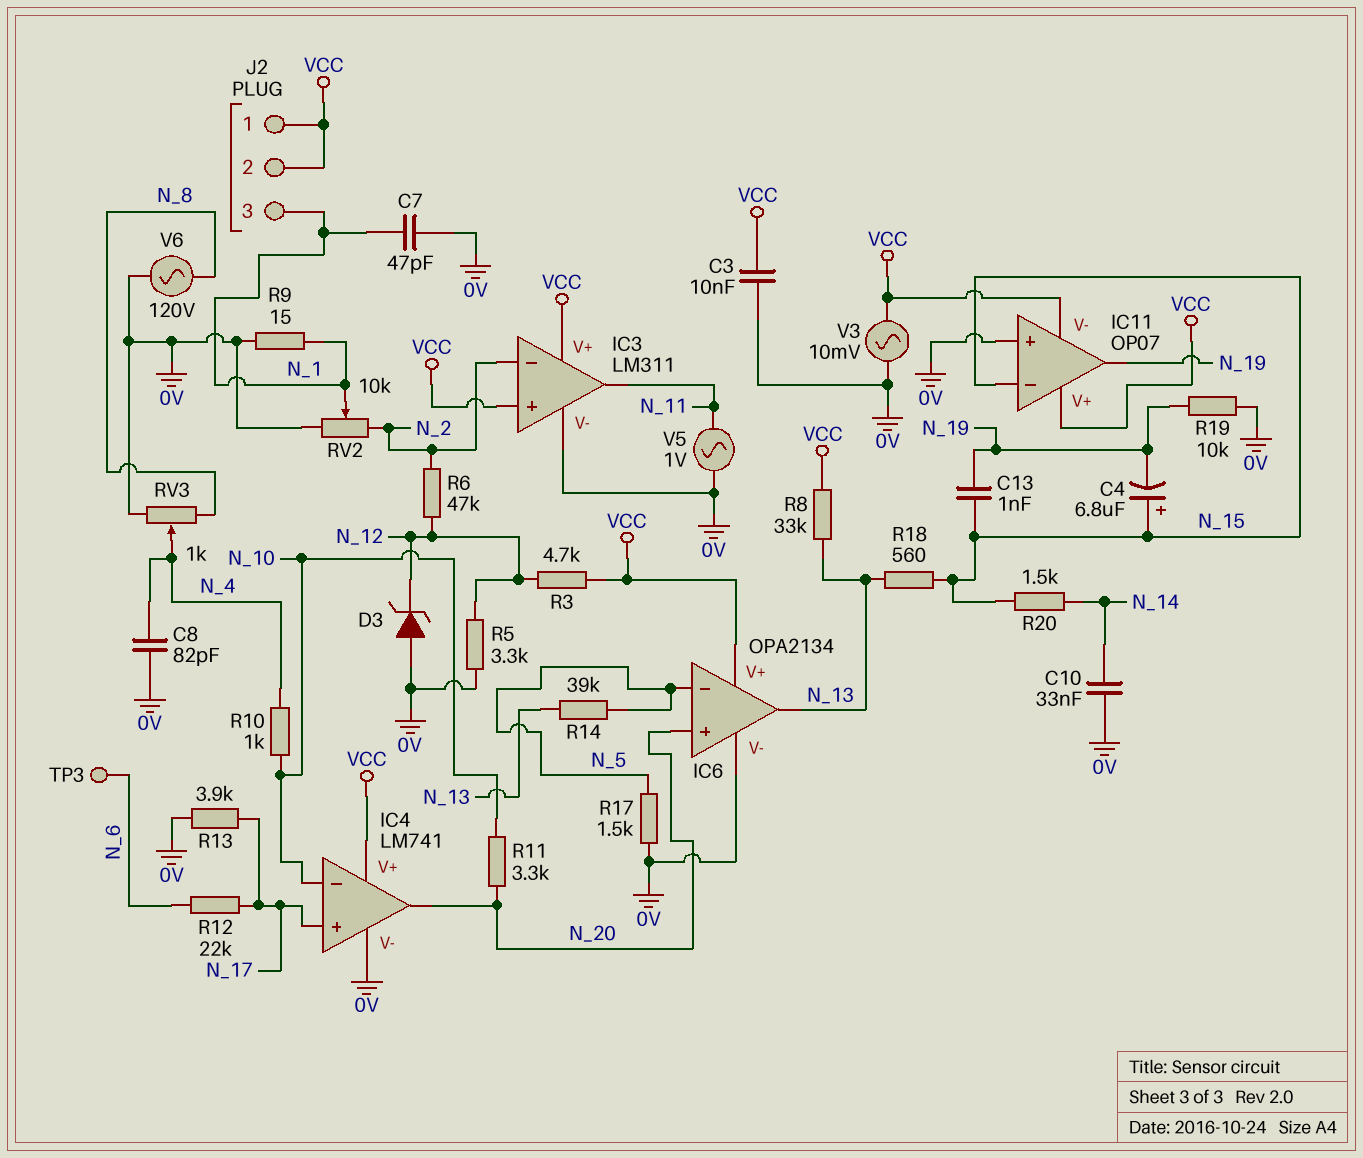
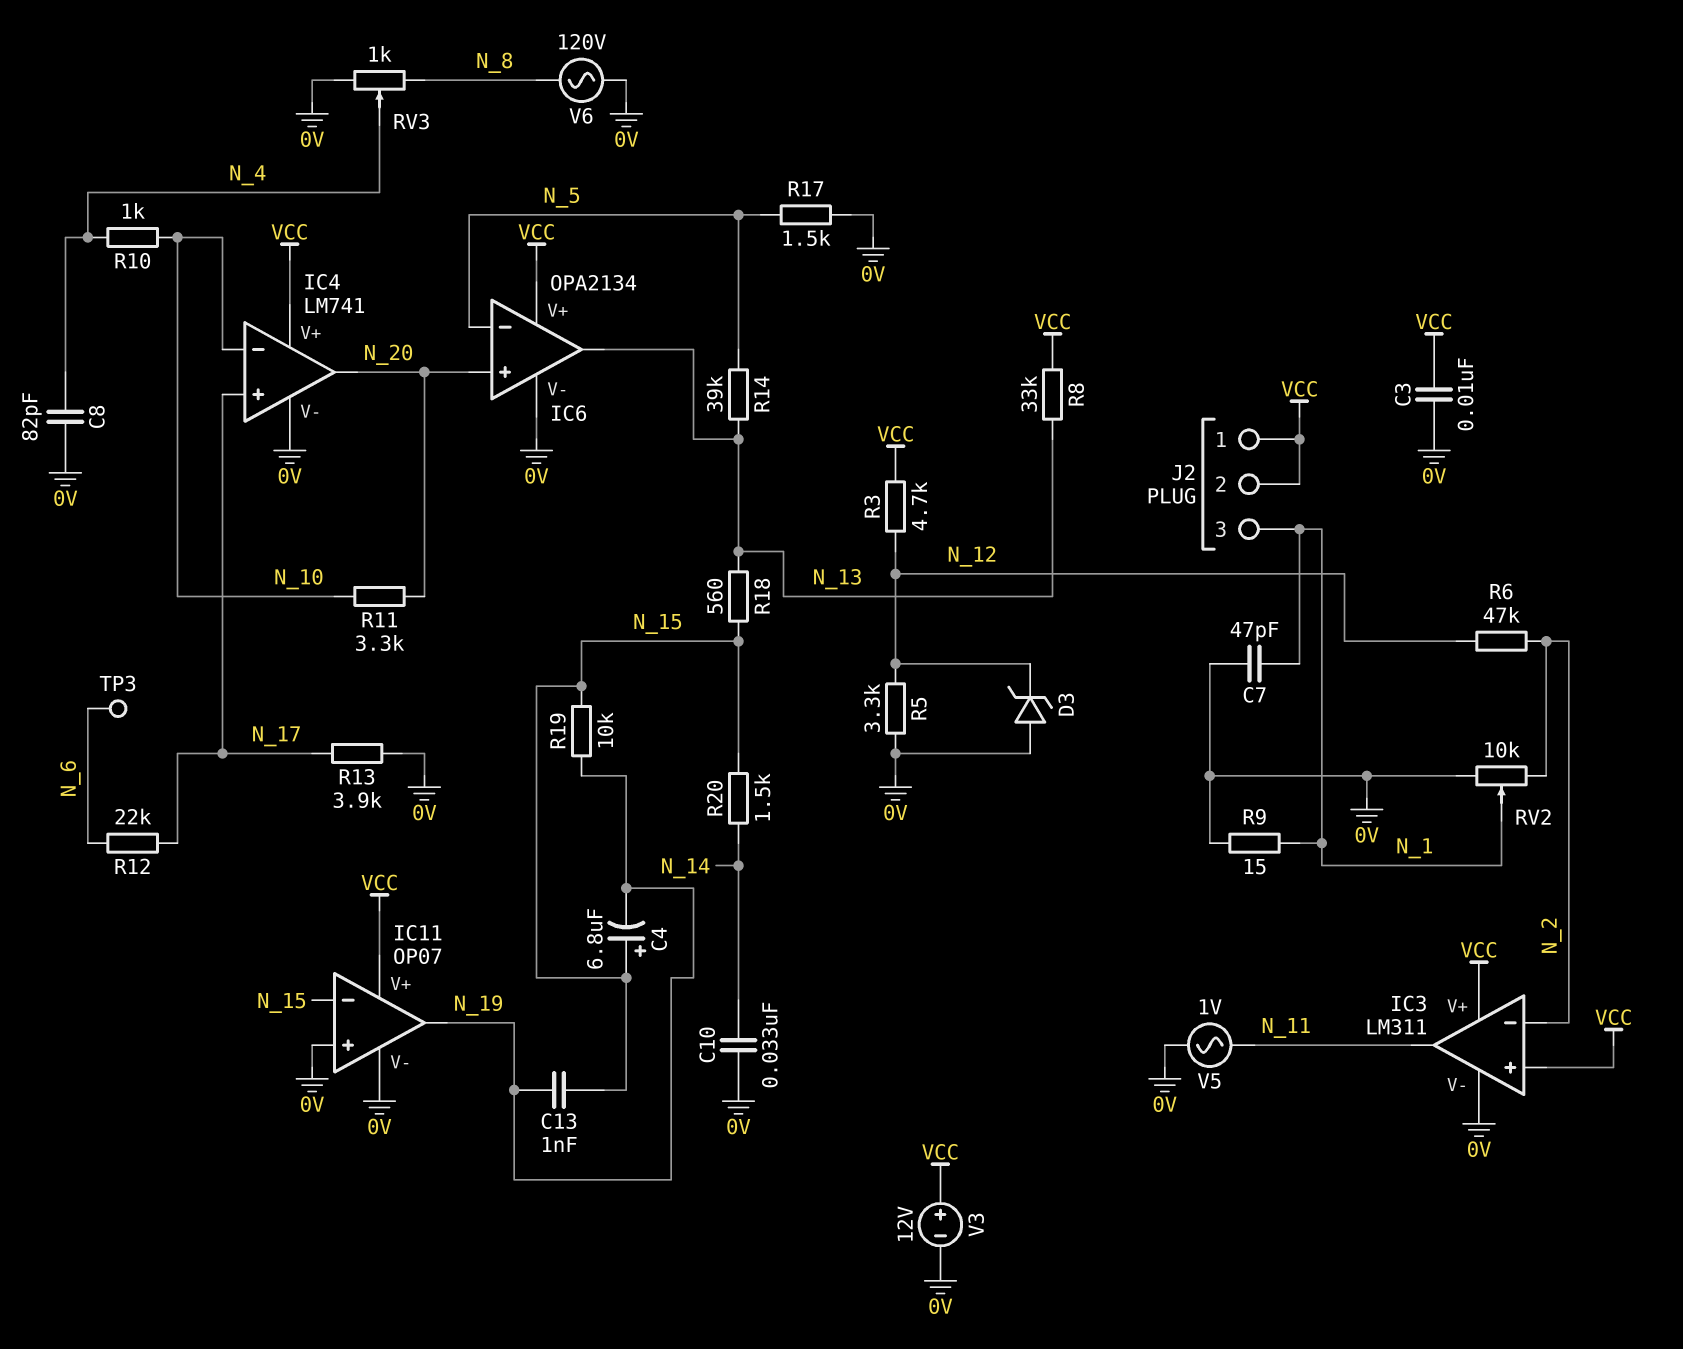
IC11 pin V-: VCC -> 0V
R19: 10k (0V, N_19) -> 10k (N_15, N_19)
V3: AC 10mV (0V, VCC) -> 12V (plus VCC, minus 0V)

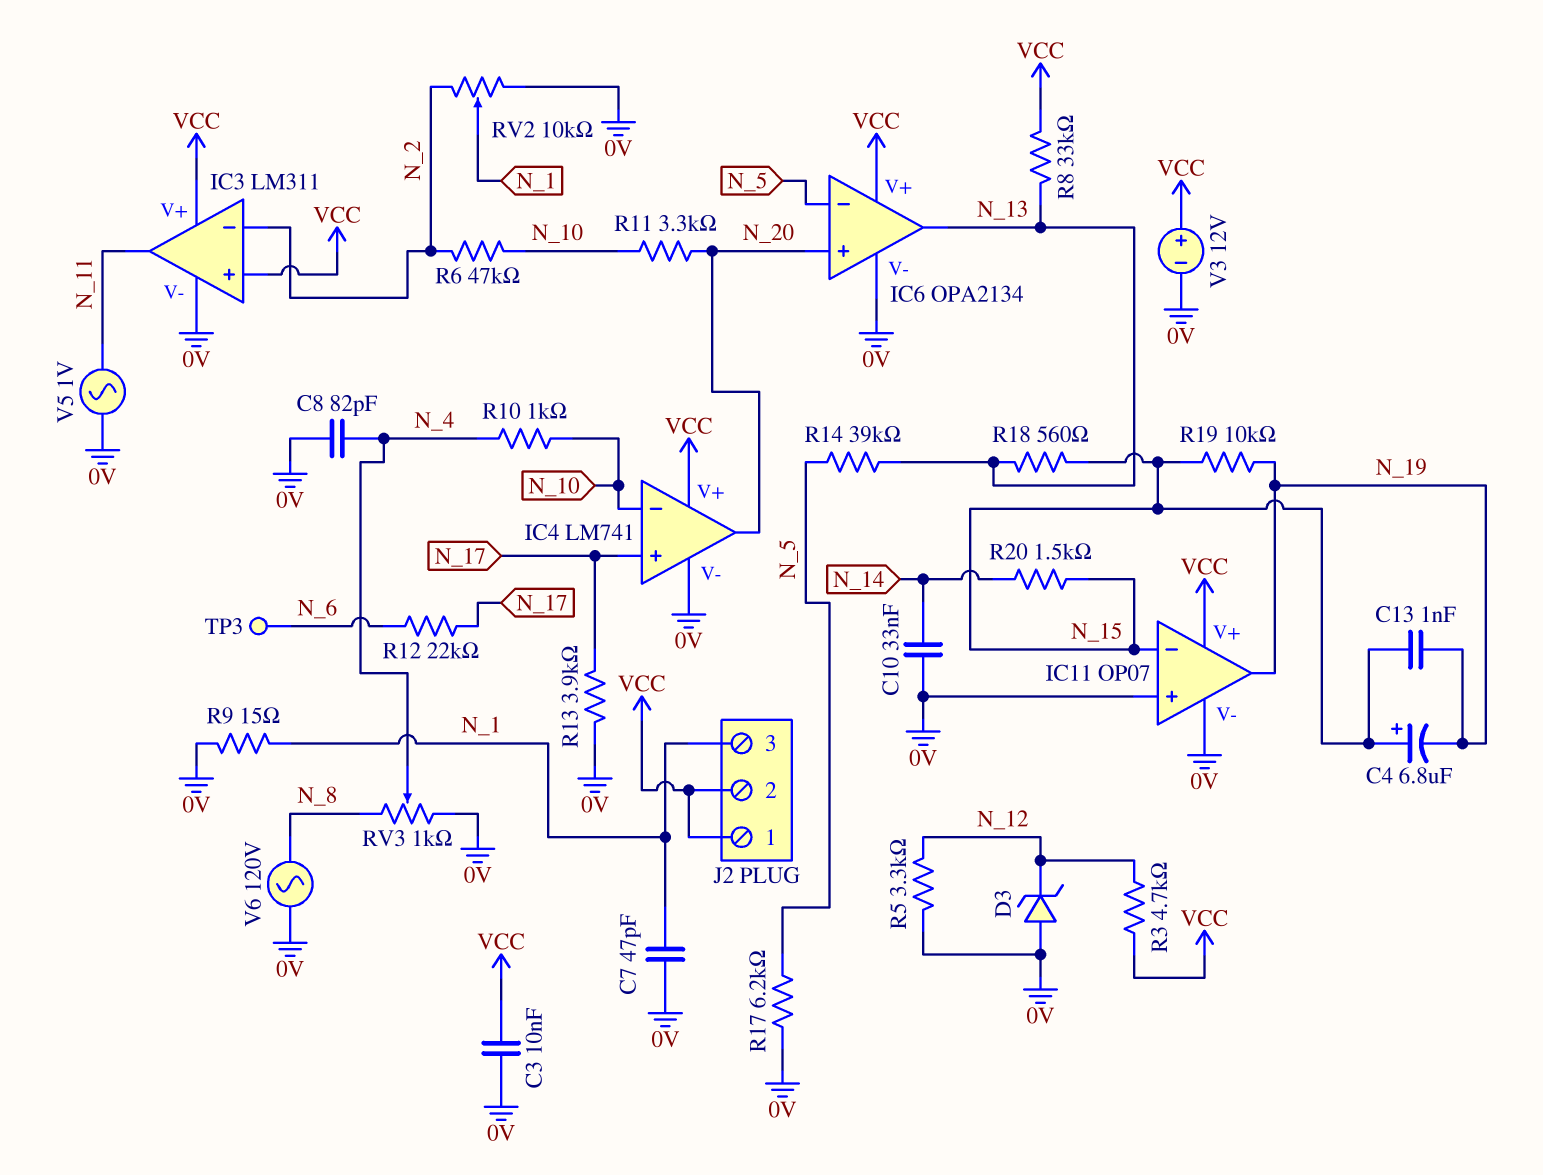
R6: 47k (N_2, N_12) -> 47k (N_2, N_10)
R17: 1.5k (0V, N_5) -> 6.2k (0V, N_5)

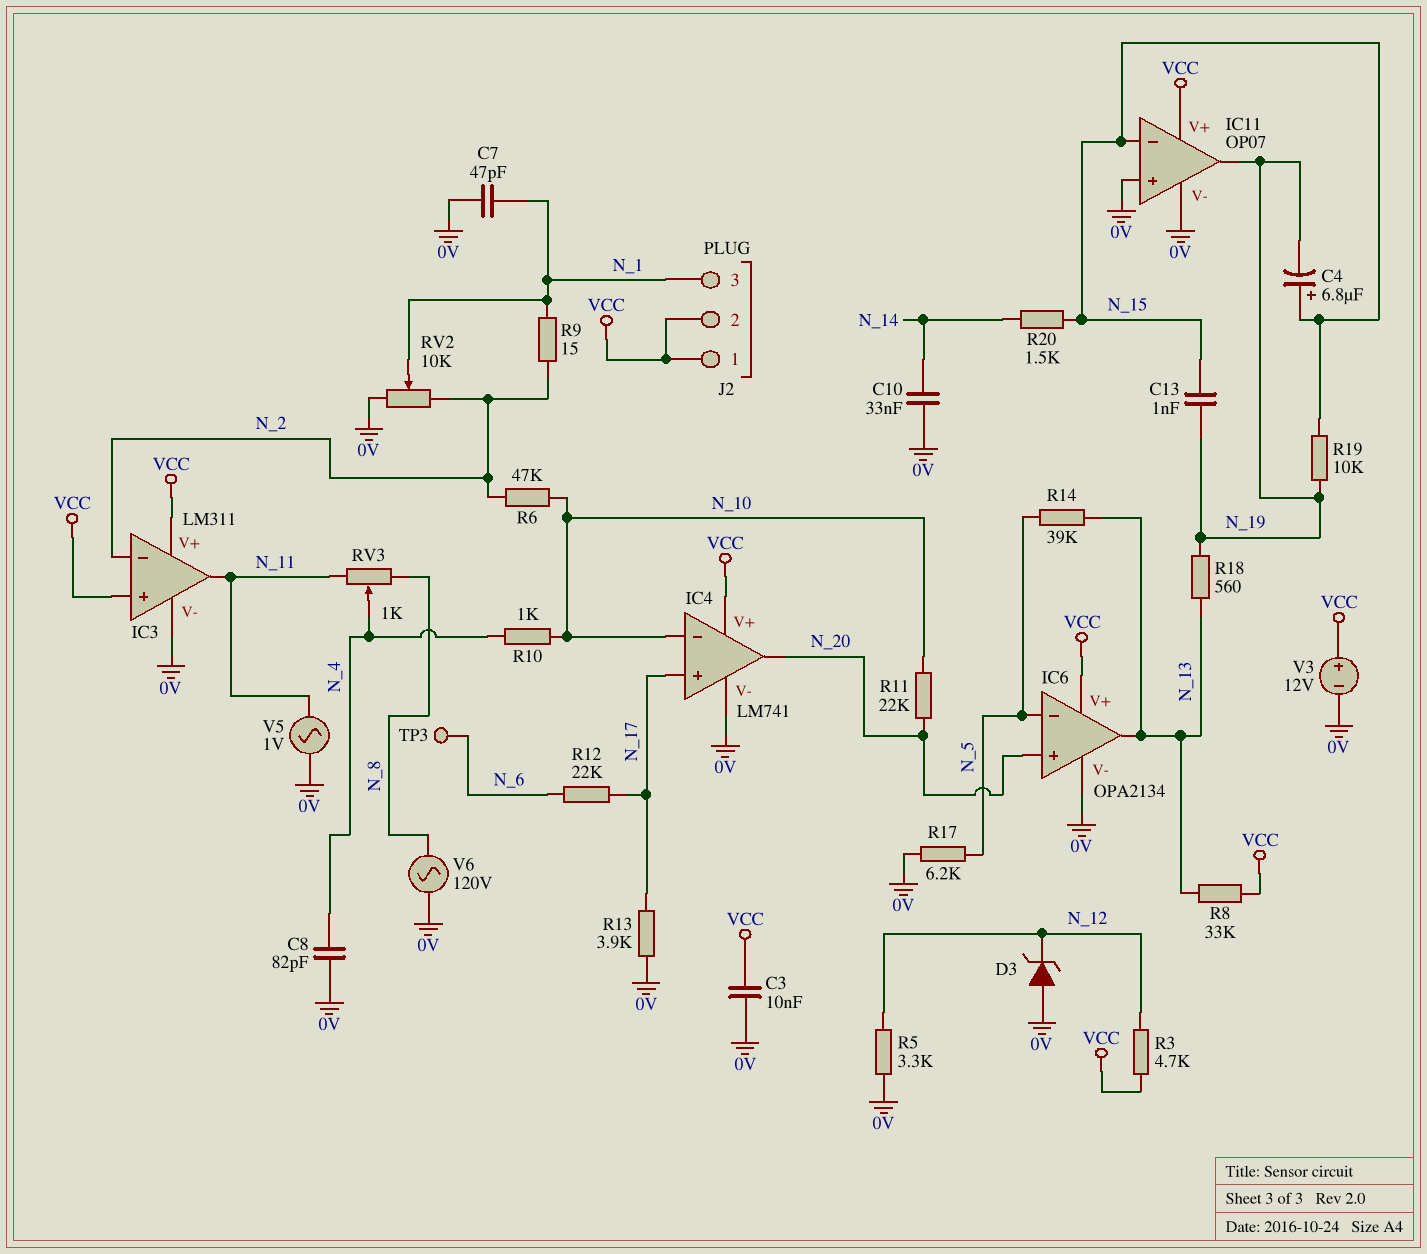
R9: 15 (0V, N_1) -> 15 (N_1, N_2)
R11: 3.3k (N_10, N_20) -> 22k (N_10, N_20)
R18: 560 (N_13, N_15) -> 560 (N_13, N_19)
RV3: 1k (0V, N_8, wiper N_4) -> 1k (N_8, N_11, wiper N_4)

